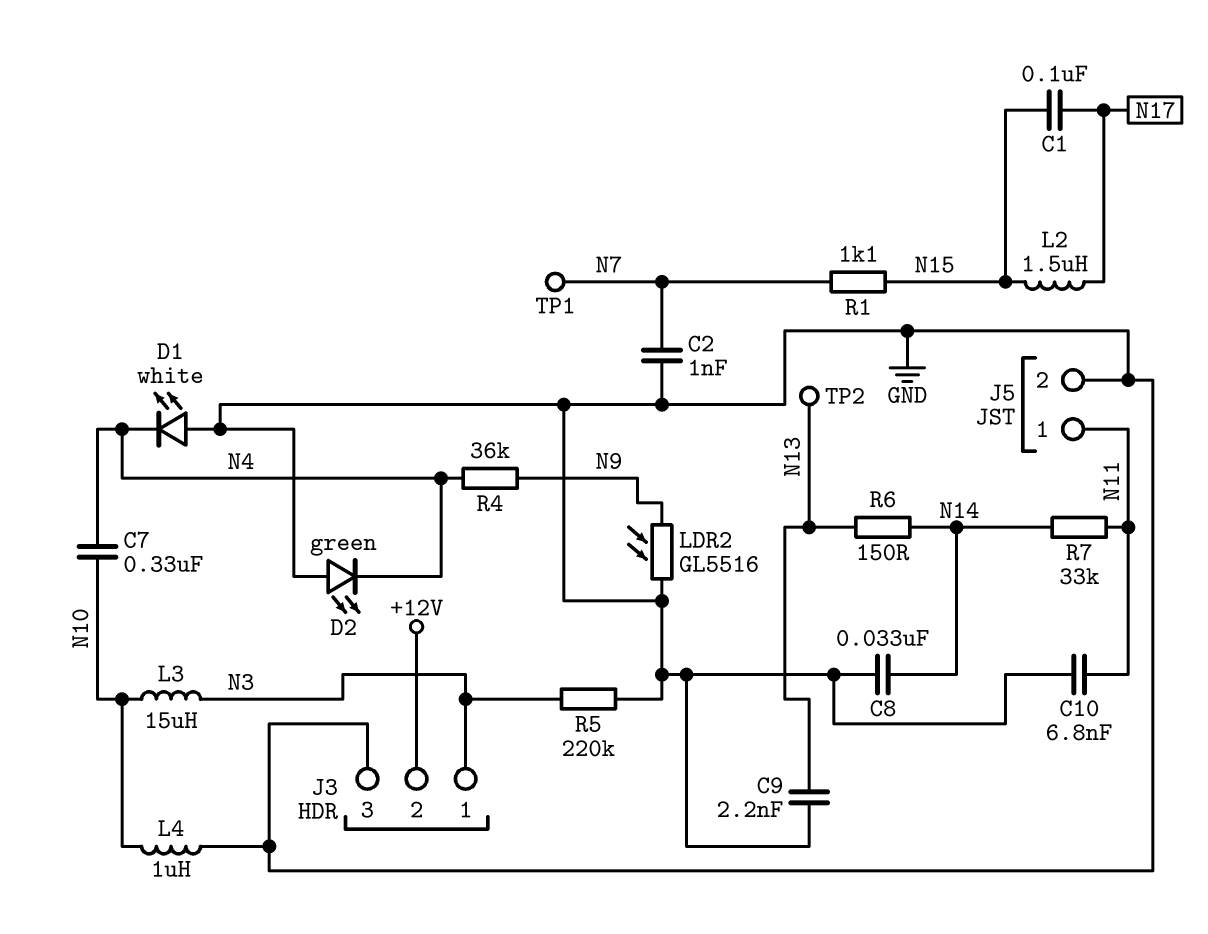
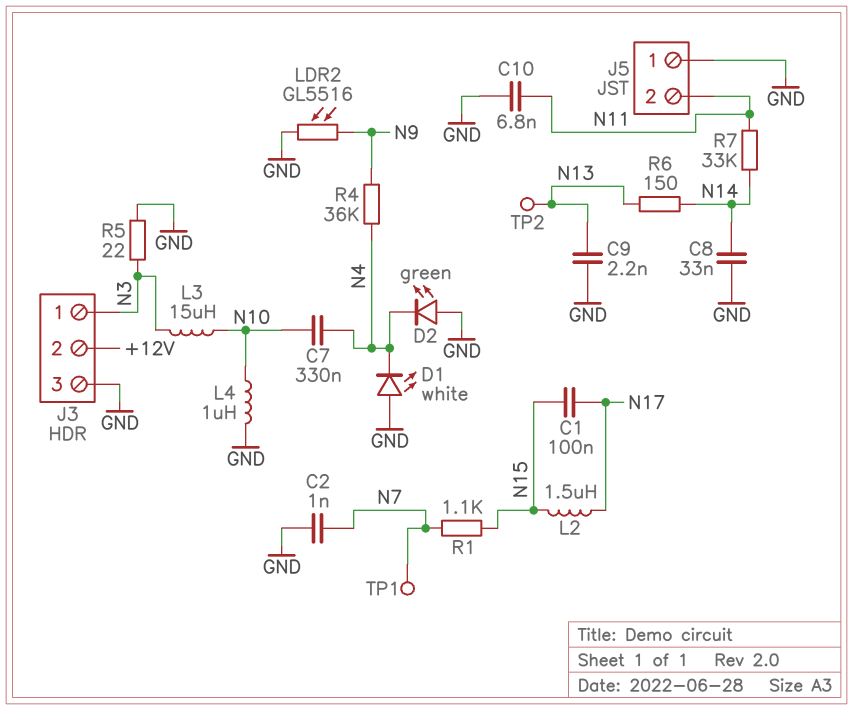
J5 pin 1: N11 -> GND
J5 pin 2: GND -> N11
R5: 220k (GND, N3) -> 22 (GND, N3)

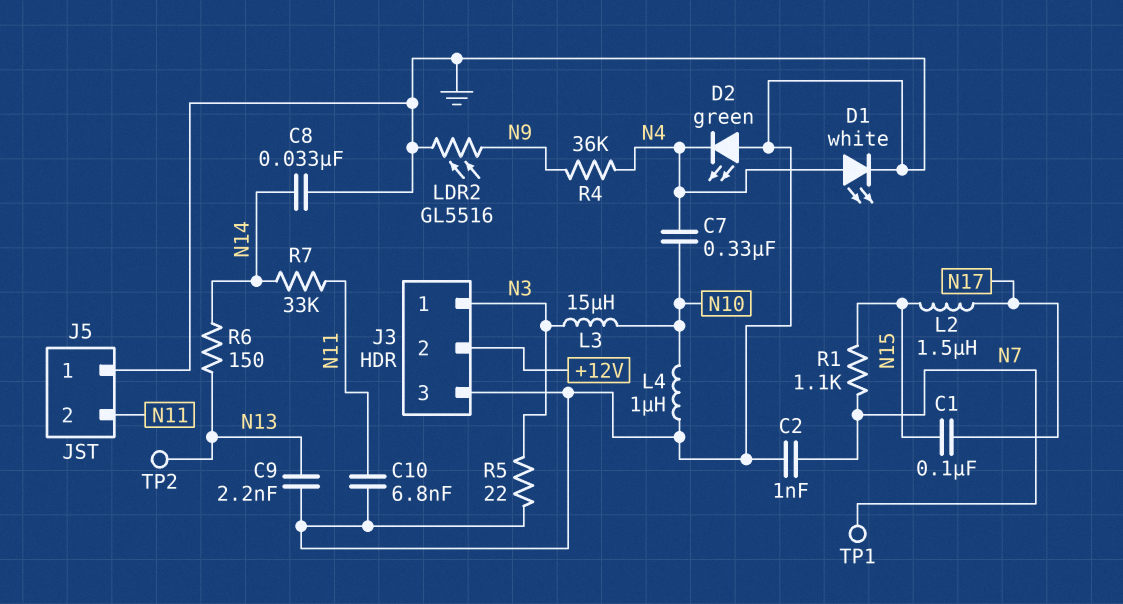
D1: LED white (A GND, K N4) -> LED white (A N4, K GND)

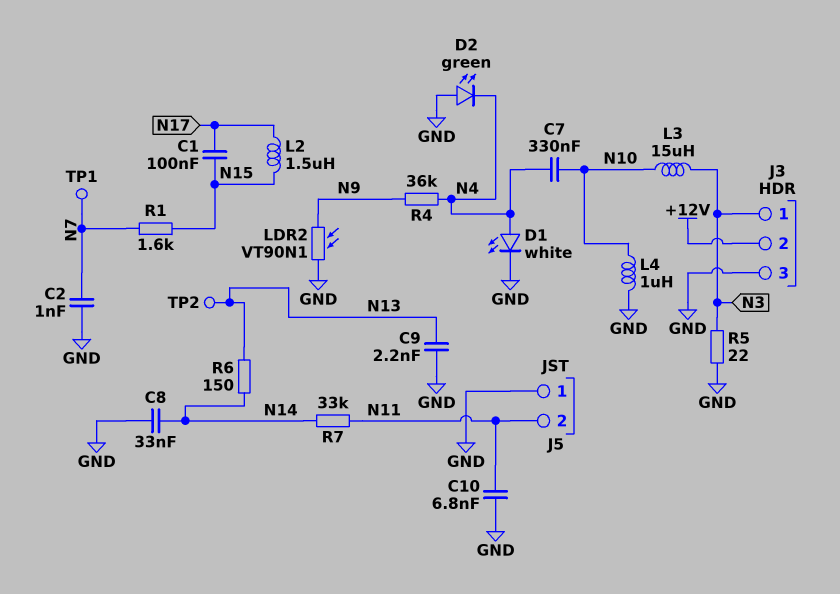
LDR2: GL5516 (GND, N9) -> VT90N1 (GND, N9)
R1: 1.1k (N7, N15) -> 1.6k (N7, N15)

